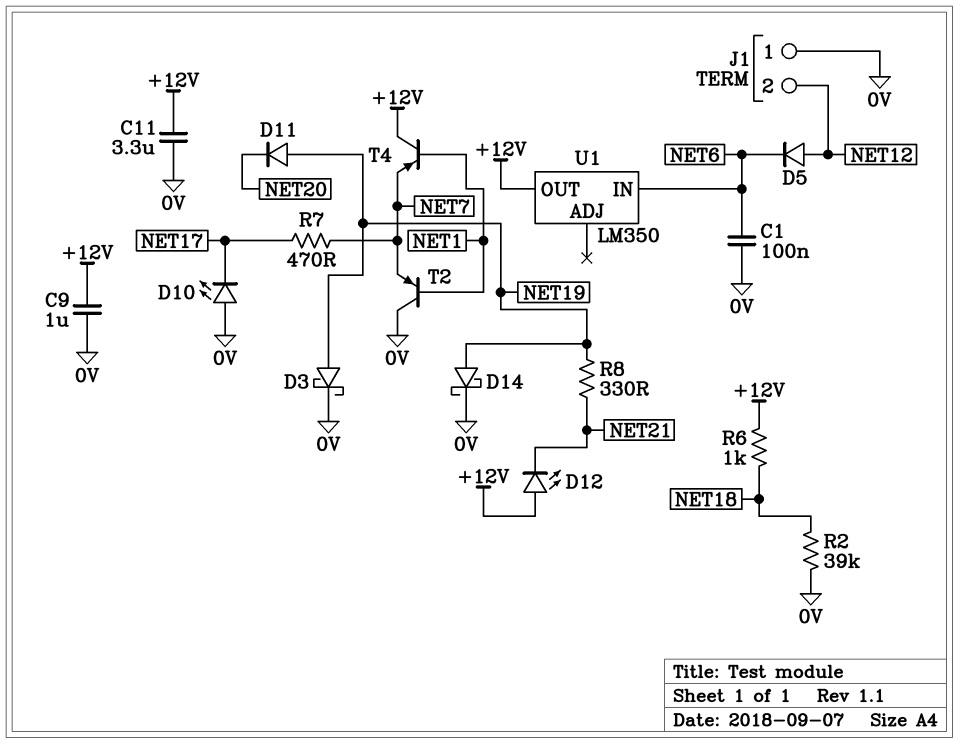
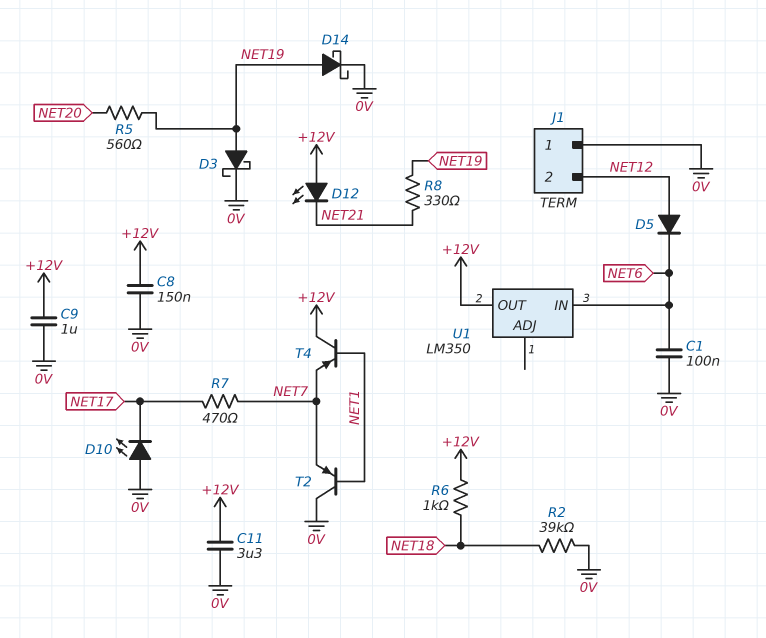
C8: none -> 150nF (+12V, 0V)
D11: diode (A NET19, K NET20) -> none
R5: none -> 560 (NET19, NET20)

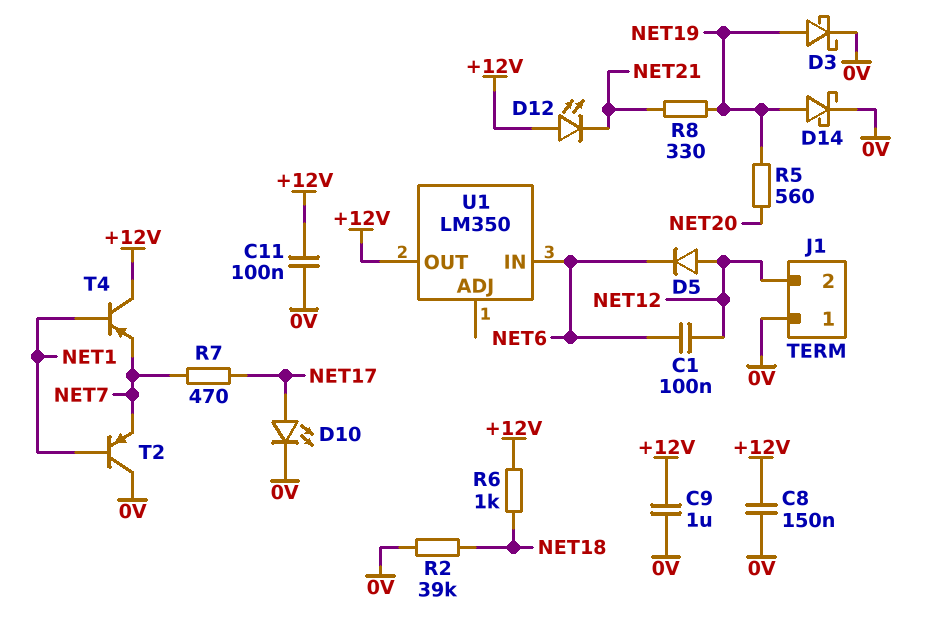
C1: 100nF (0V, NET6) -> 100nF (NET6, NET12)
C11: 3.3uF (+12V, 0V) -> 100nF (+12V, 0V)
D10: LED (A 0V, K NET17) -> LED (A NET17, K 0V)

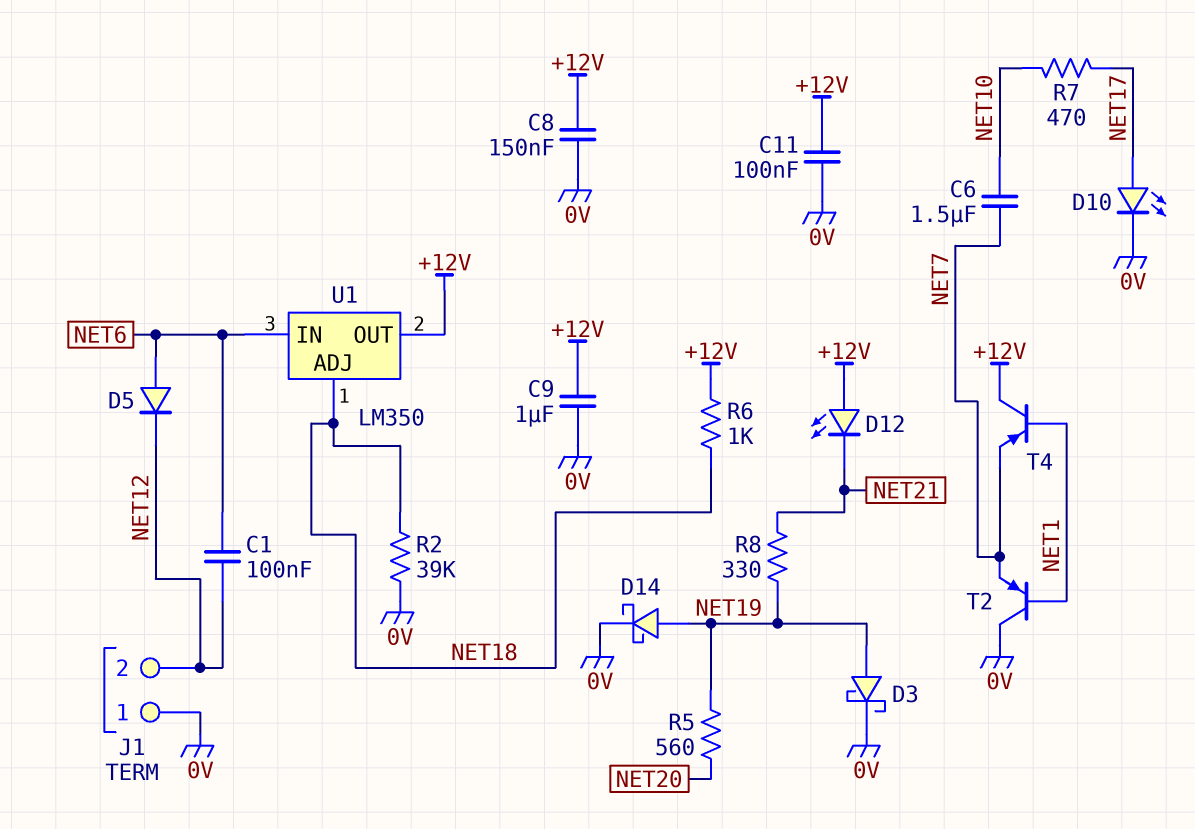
C6: none -> 1.5uF (NET7, NET10)
D5: diode (A NET12, K NET6) -> diode (A NET6, K NET12)
R7: 470 (NET7, NET17) -> 470 (NET10, NET17)
U1 pin ADJ: none -> NET18

